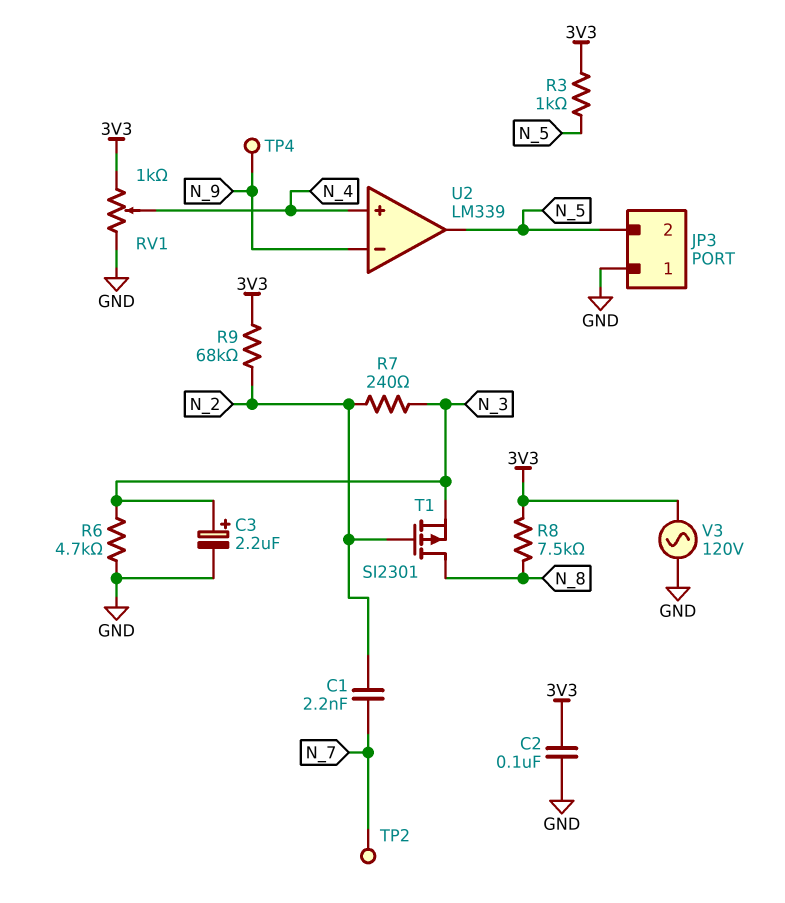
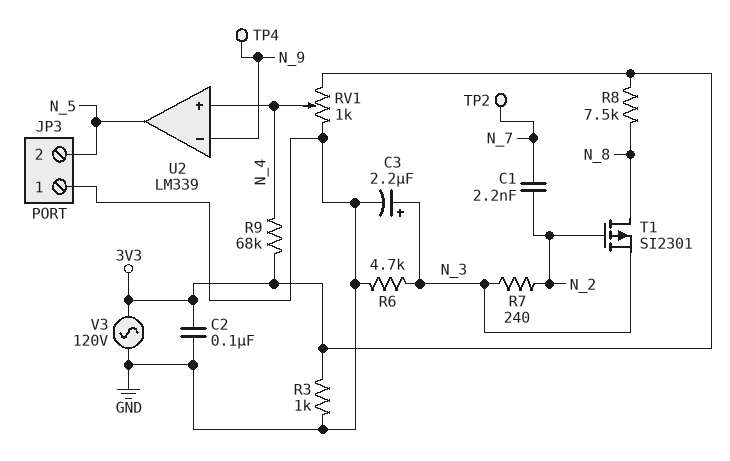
R3: 1k (3V3, N_5) -> 1k (3V3, GND)
R9: 68k (3V3, N_2) -> 68k (3V3, N_4)

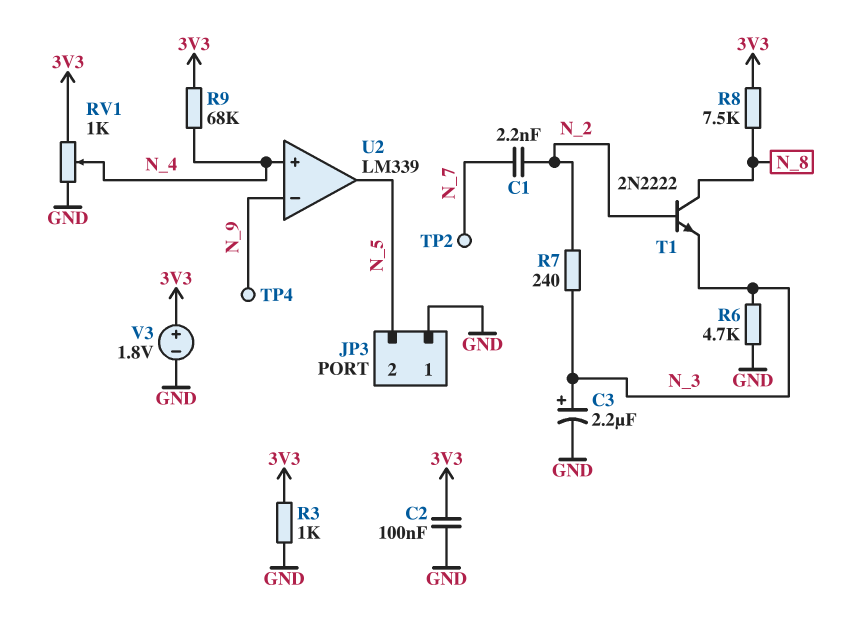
T1: PMOS SI2301 (G N_2, D N_8, S N_3) -> NPN 2N2222 (B N_2, C N_8, E N_3)
V3: AC 120V (3V3, GND) -> 1.8V (plus 3V3, minus GND)

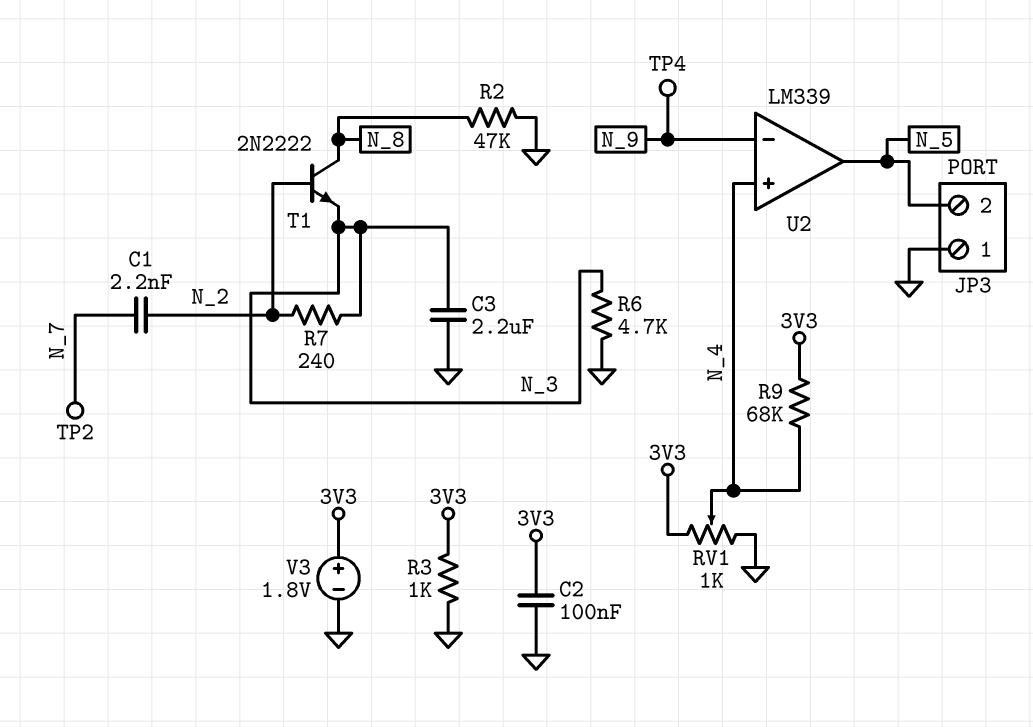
C3: 2.2uF (plus N_3, minus GND) -> 2.2uF (GND, N_3)
R2: none -> 47k (GND, N_8)
R8: 7.5k (3V3, N_8) -> none

